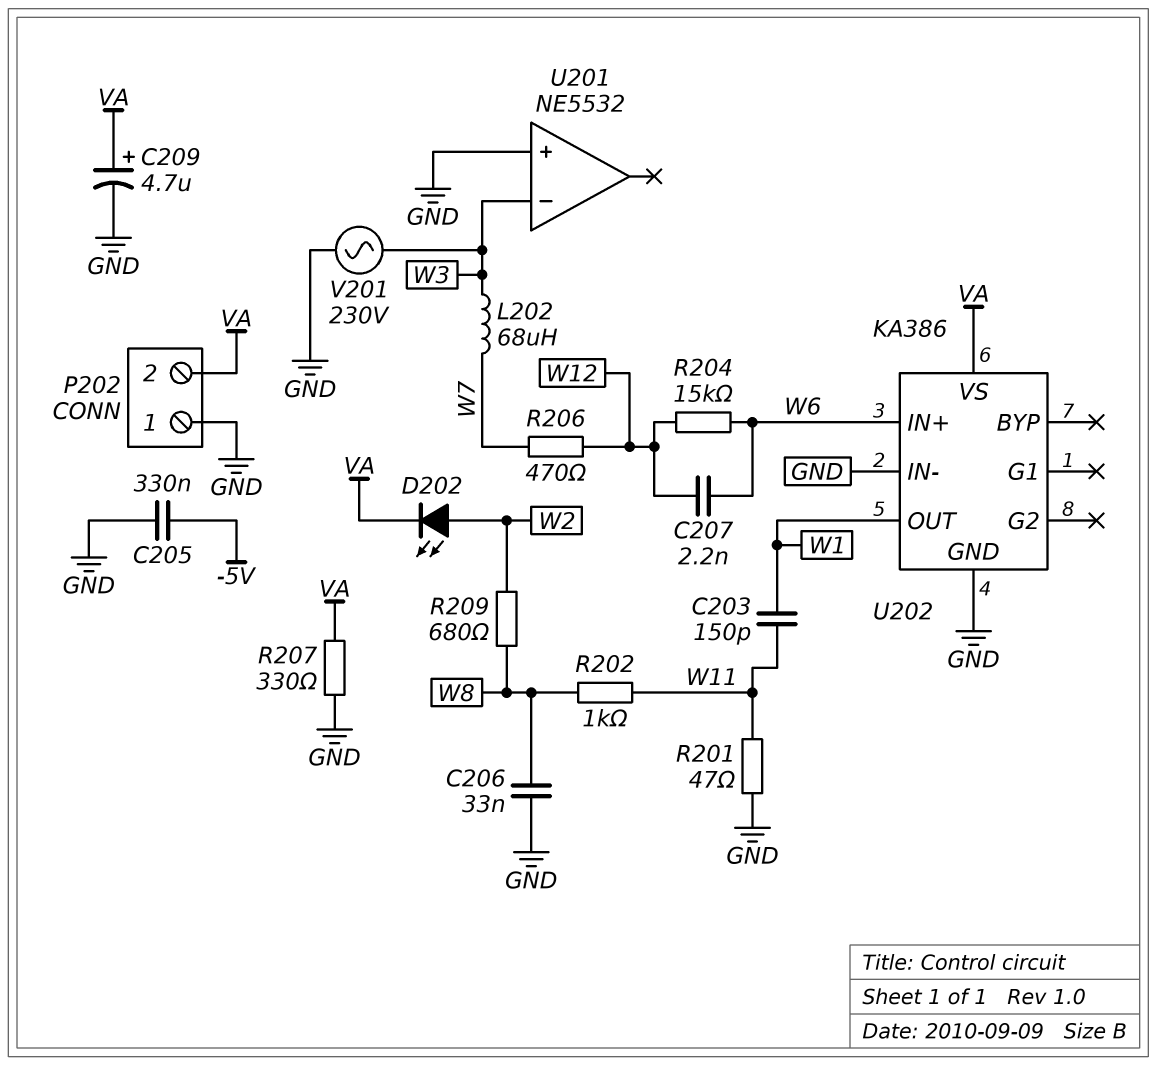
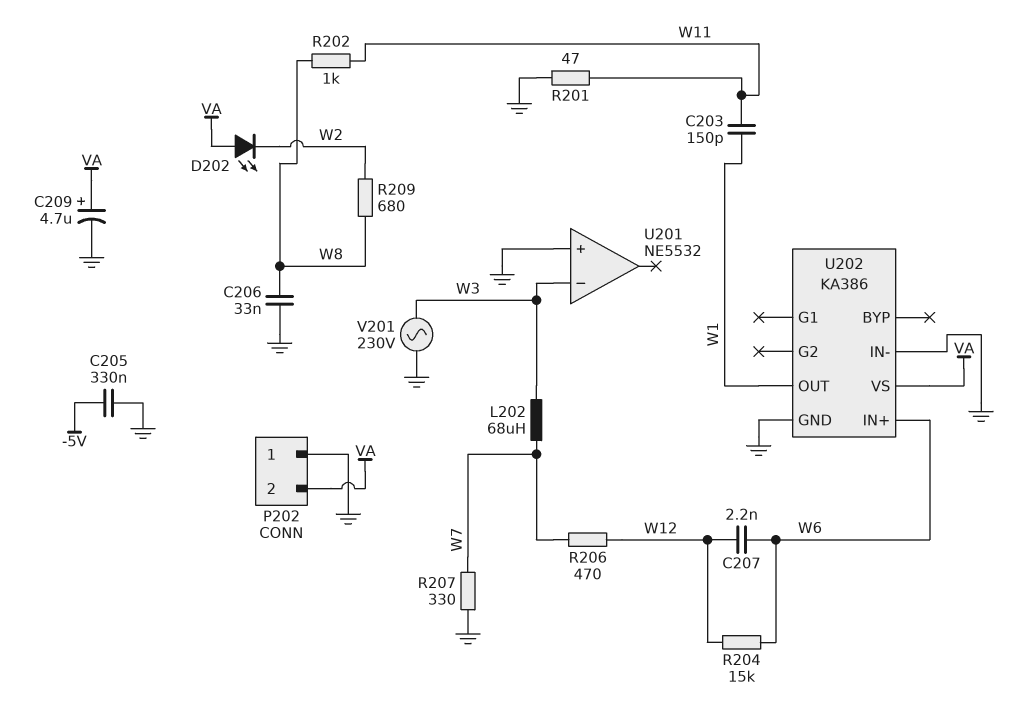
D202: LED (A W2, K VA) -> LED (A VA, K W2)
R207: 330 (GND, VA) -> 330 (GND, W7)

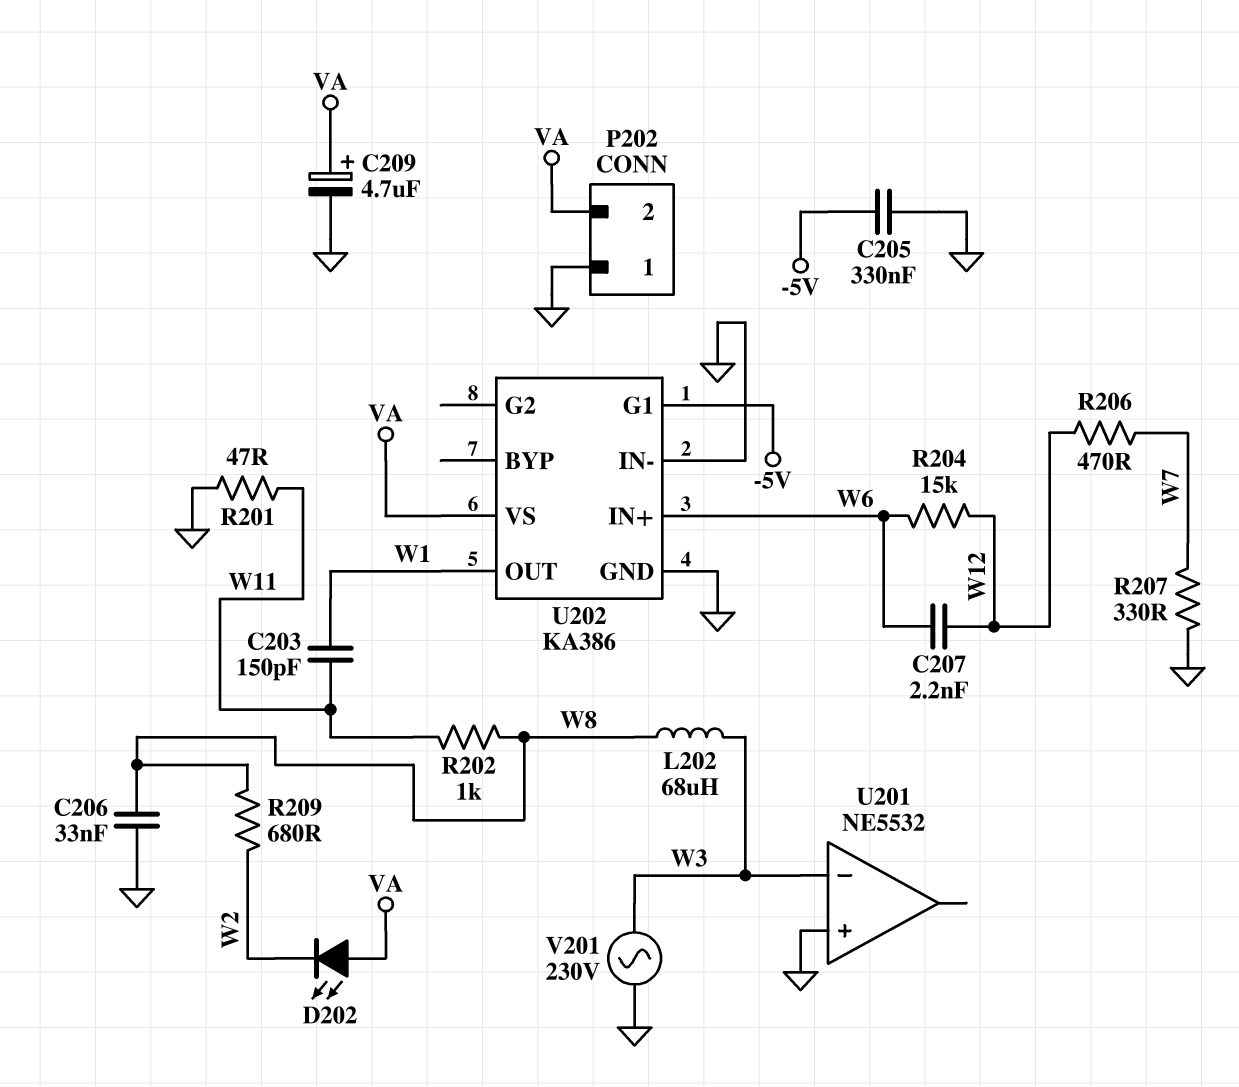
L202: 68uH (W3, W7) -> 68uH (W3, W8)
U202 pin G1: none -> -5V

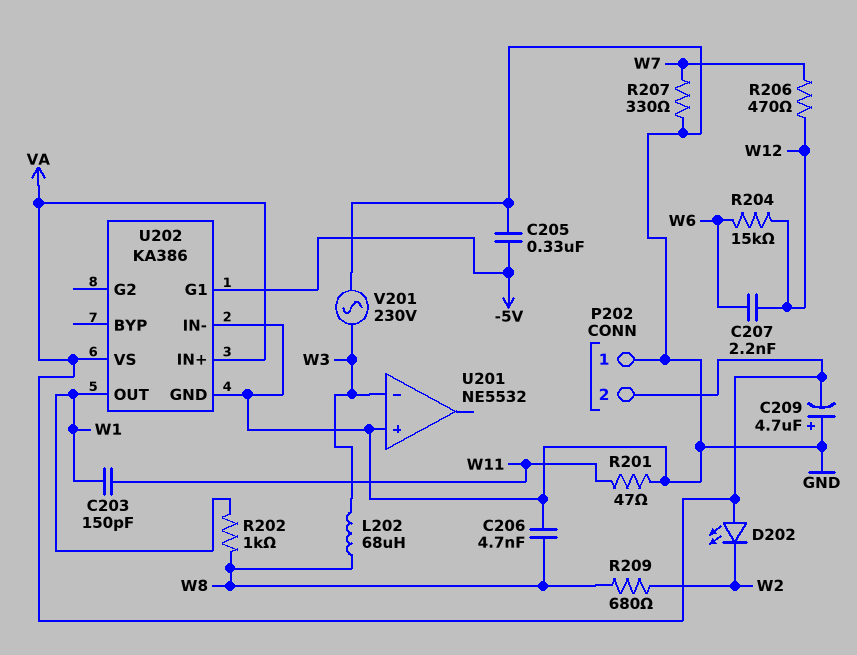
C206: 33nF (GND, W8) -> 4.7nF (GND, W8)
C209: 4.7uF (plus VA, minus GND) -> 4.7uF (plus GND, minus VA)
R202: 1k (W8, W11) -> 1k (W1, W8)
U202 pin IN+: W6 -> VA

